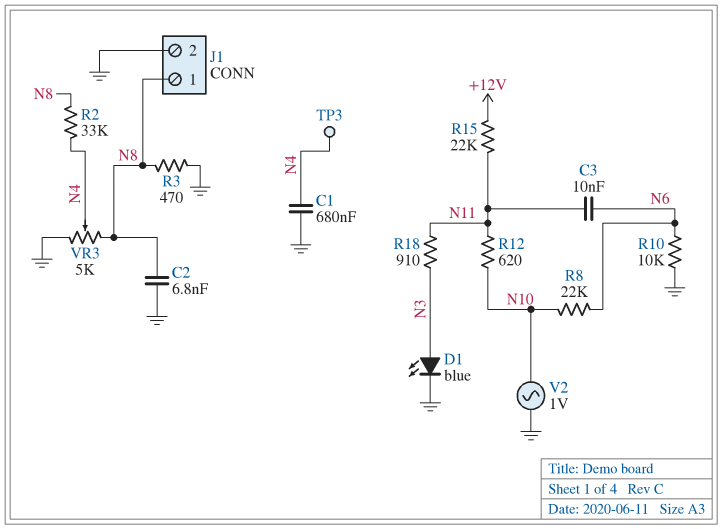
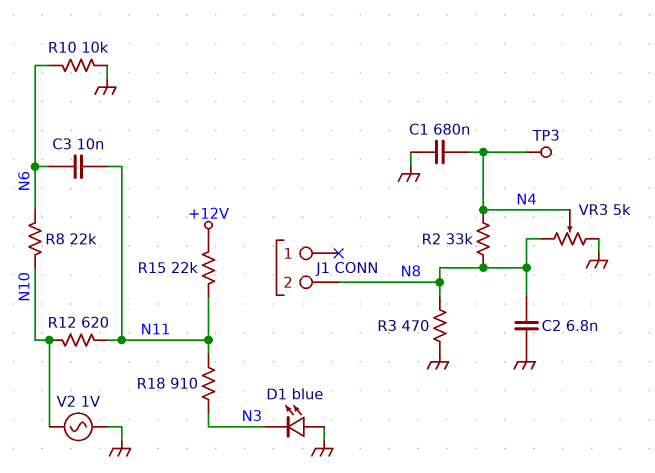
D1: LED blue (A N3, K GND) -> LED blue (A GND, K N3)
J1 pin 1: N8 -> none
J1 pin 2: GND -> N8

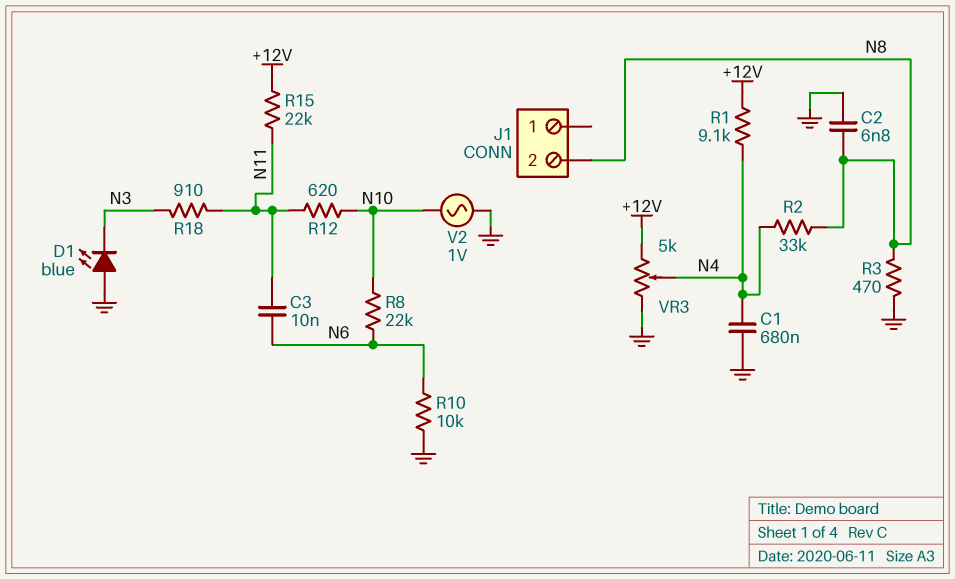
R1: none -> 9.1k (+12V, N4)
TP3: test point (N4) -> none
VR3: 5k (GND, N8, wiper N4) -> 5k (+12V, GND, wiper N4)

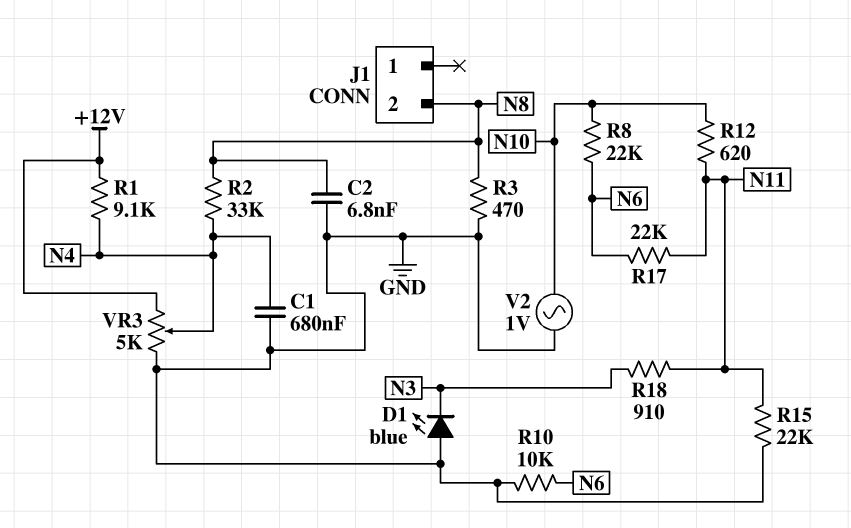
C3: 10nF (N6, N11) -> none
R15: 22k (+12V, N11) -> 22k (GND, N11)
R17: none -> 22k (N6, N11)

